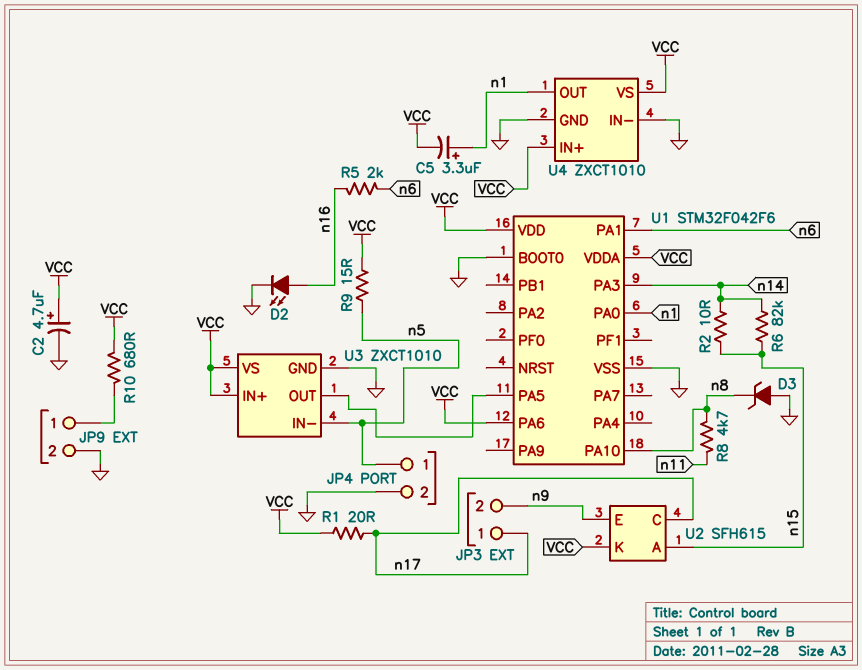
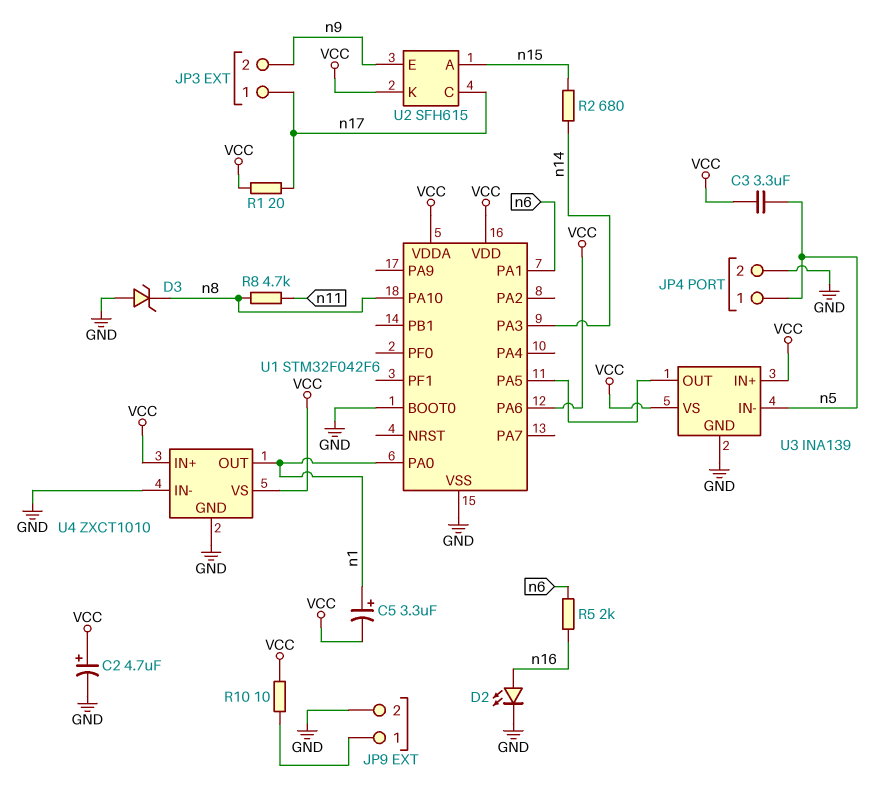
C3: none -> 3.3uF (VCC, n5)
R2: 10 (n14, n15) -> 680 (n14, n15)
R6: 82k (n14, n15) -> none
R9: 15 (VCC, n5) -> none
R10: 680 (JP9/1, VCC) -> 10 (JP9/1, VCC)
U3: ZXCT1010 -> INA139

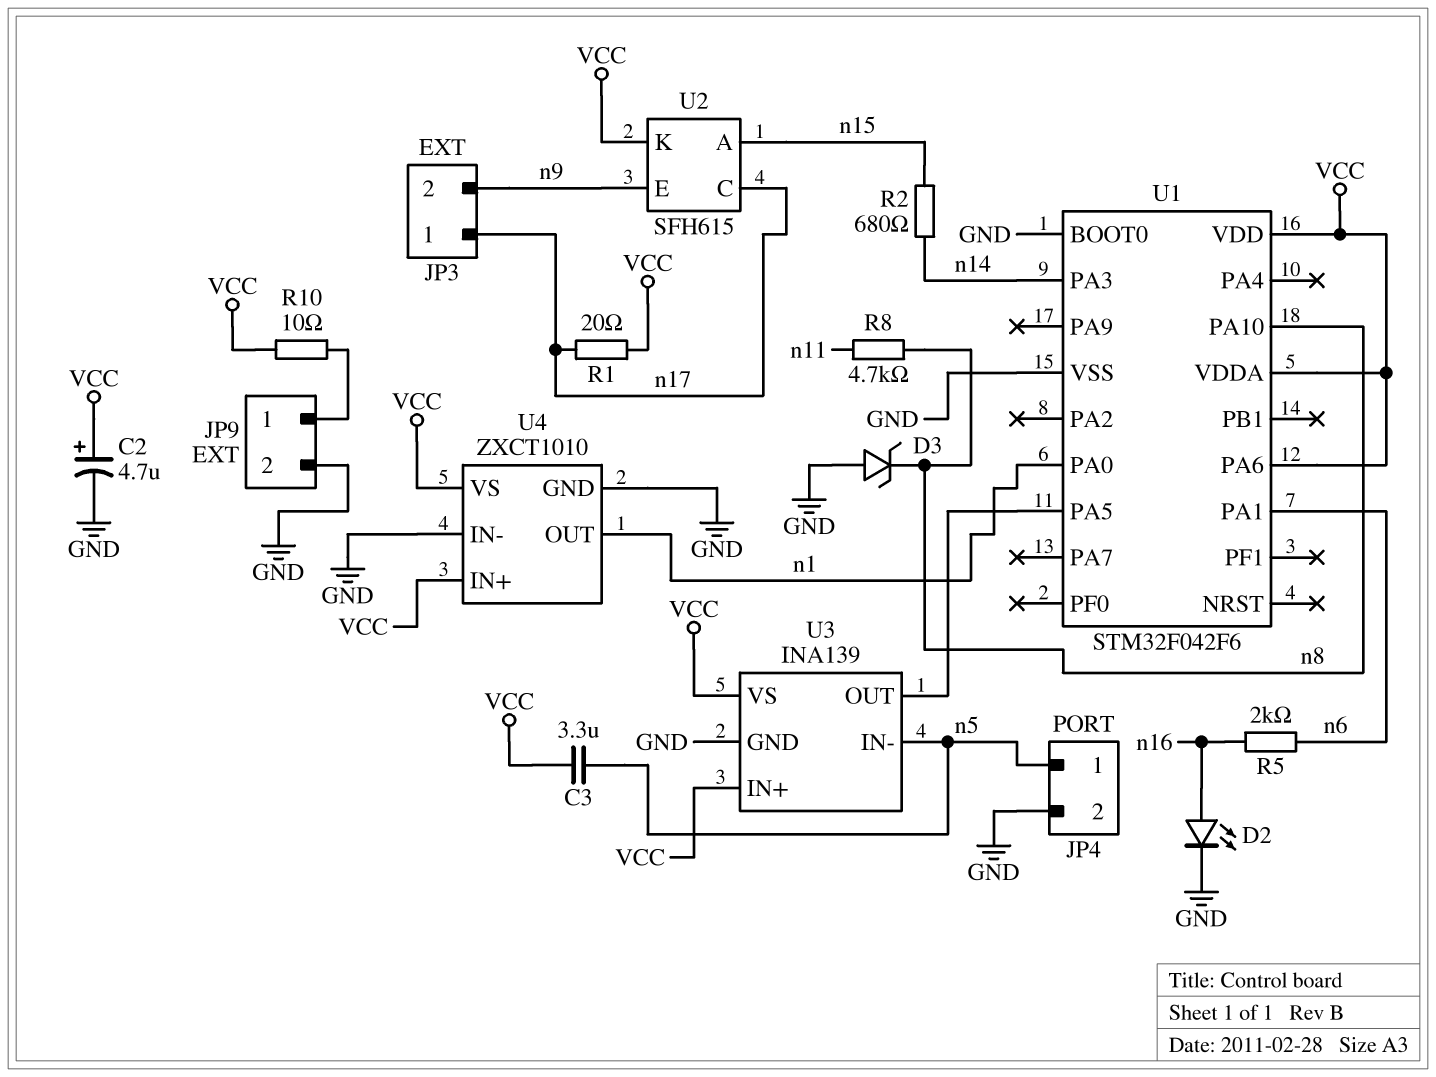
C5: 3.3uF (plus n1, minus VCC) -> none

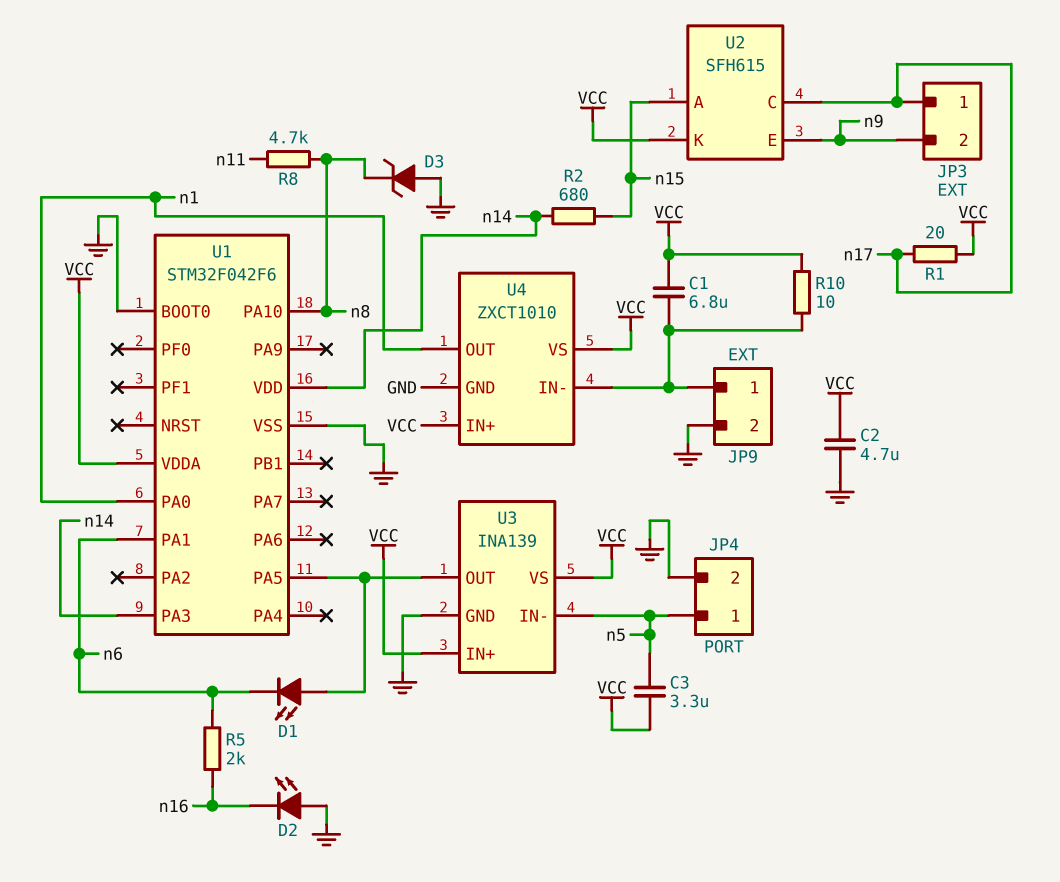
C1: none -> 6.8uF (JP9/1, VCC)
C2: 4.7uF (plus VCC, minus GND) -> 4.7uF (GND, VCC)
D1: none -> LED (A U1/PA5, K n6)
D2: LED (A n16, K GND) -> LED (A GND, K n16)
U1 pin PA6: VCC -> none
U1 pin VDD: VCC -> n14
U4 pin IN-: GND -> JP9/1

